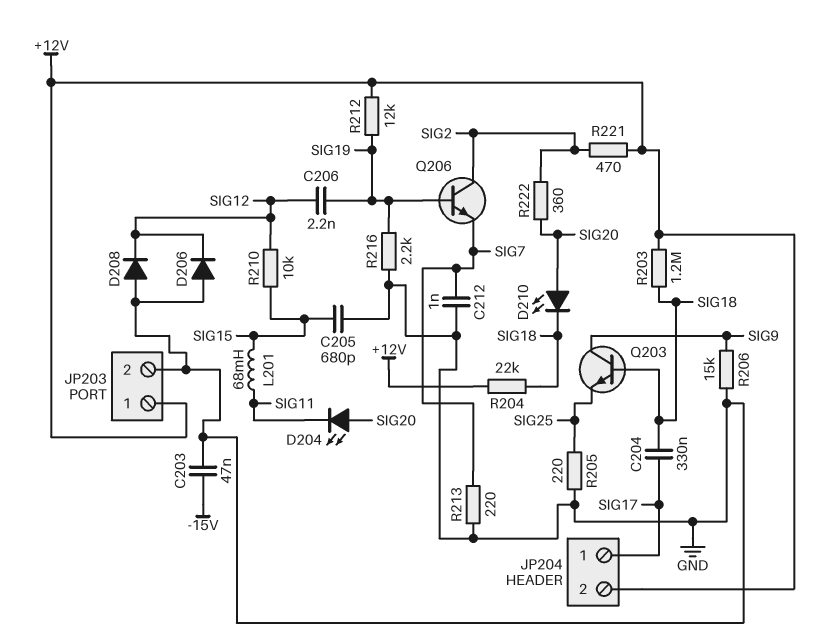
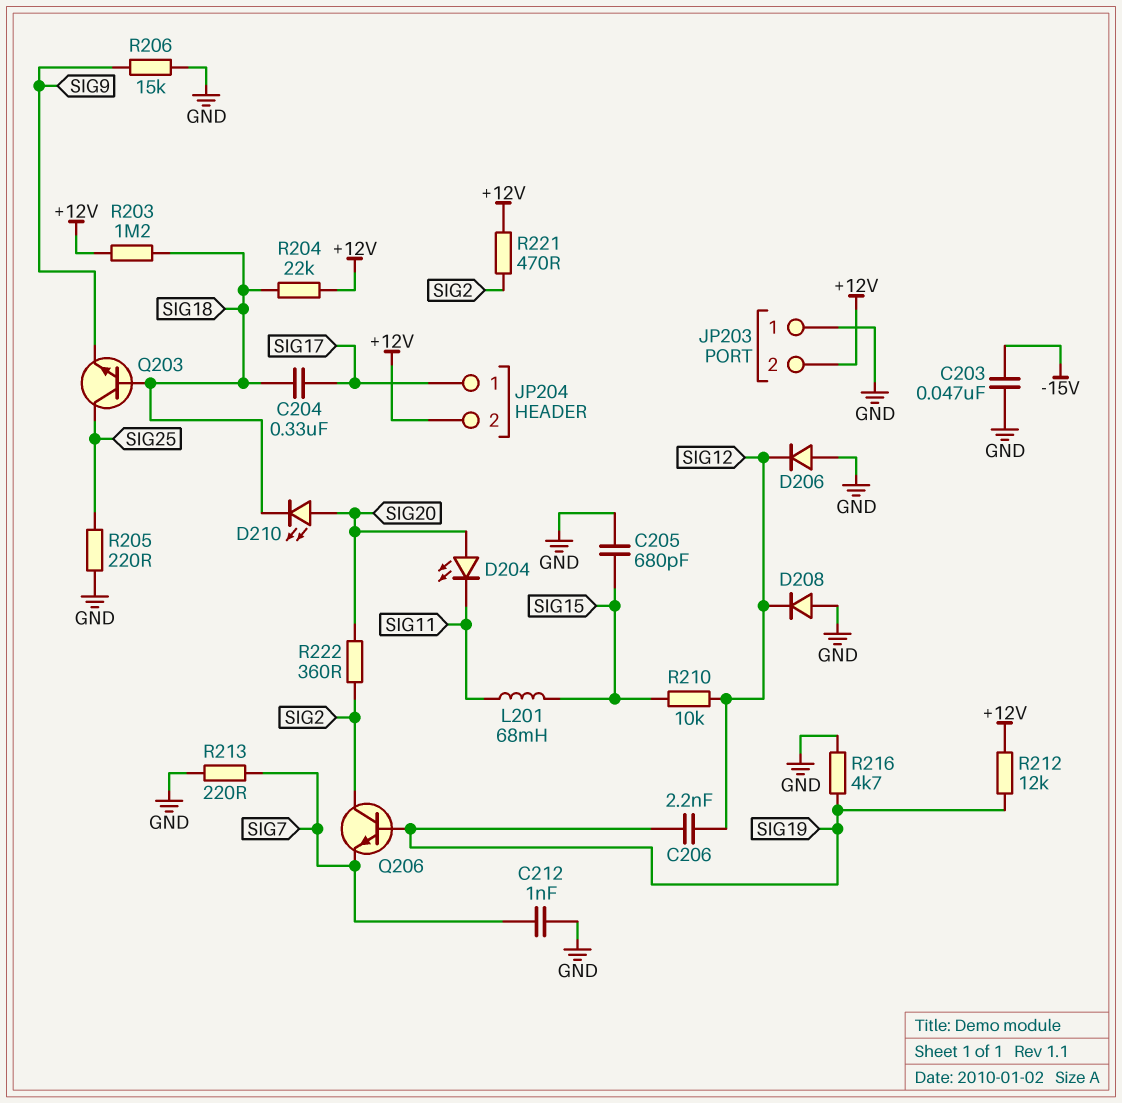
JP203 pin 1: +12V -> GND
JP203 pin 2: GND -> +12V
Q203: NPN (B SIG18, C SIG9, E SIG25) -> NPN (B SIG18, C SIG25, E SIG9)
R216: 2.2k (GND, SIG19) -> 4.7k (GND, SIG19)

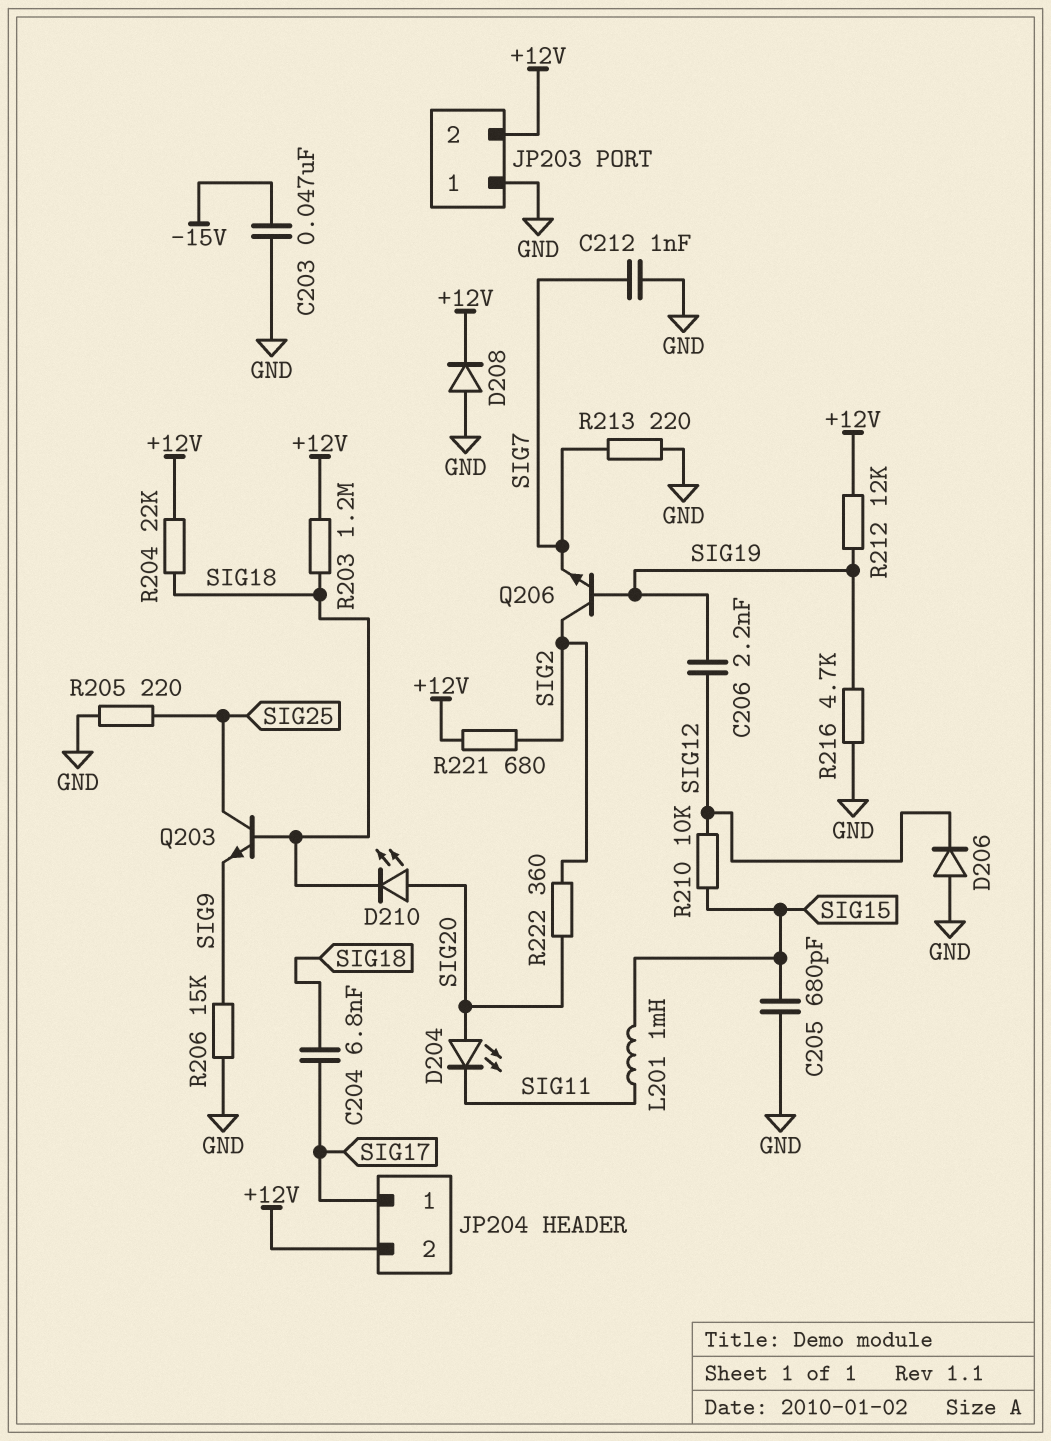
C204: 330nF (SIG17, SIG18) -> 6.8nF (SIG17, SIG18)
D208: diode (A GND, K SIG12) -> diode (A GND, K +12V)
L201: 68mH (SIG11, SIG15) -> 1mH (SIG11, SIG15)
R221: 470 (+12V, SIG2) -> 680 (+12V, SIG2)

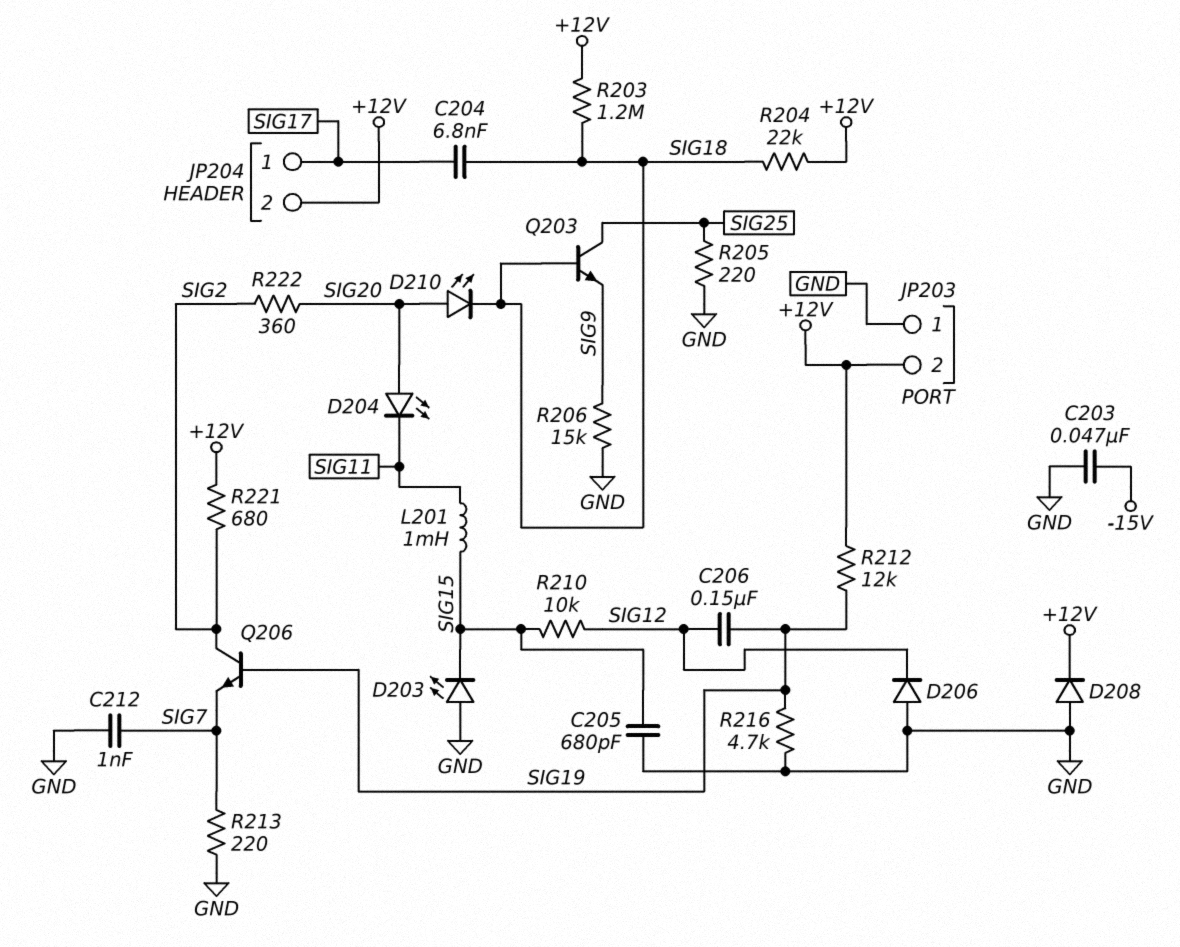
C206: 2.2nF (SIG12, SIG19) -> 150nF (SIG12, SIG19)
D203: none -> LED (A GND, K SIG15)

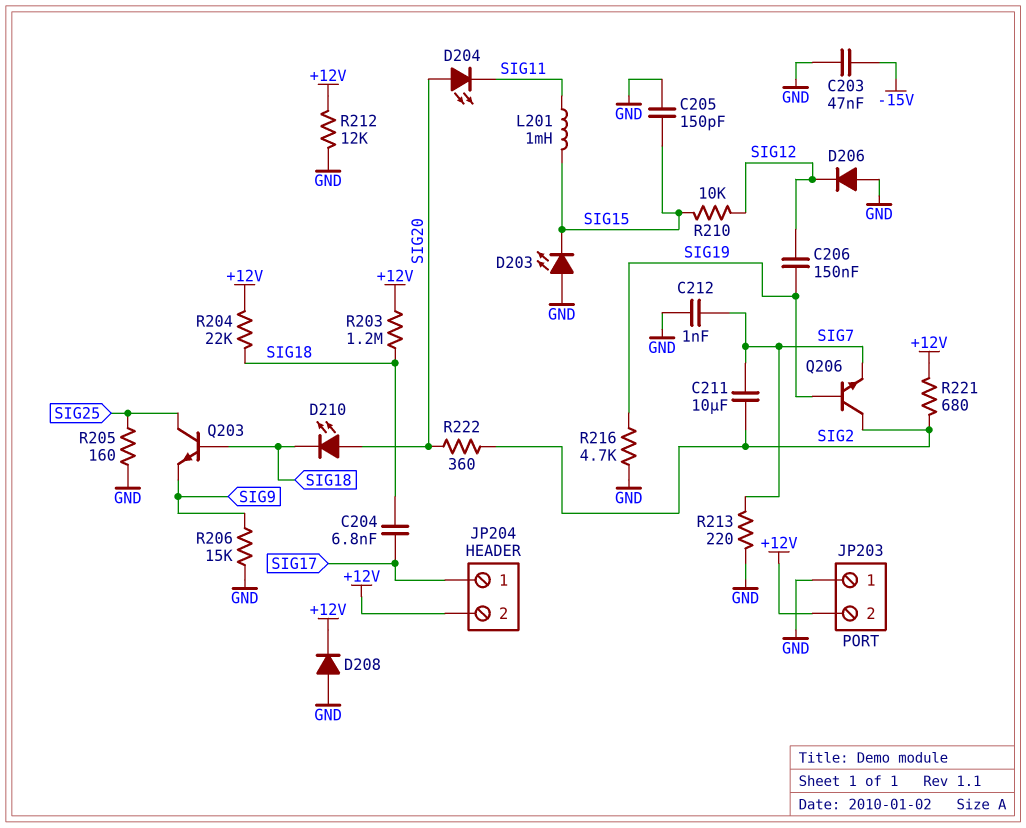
C205: 680pF (GND, SIG15) -> 150pF (GND, SIG15)
C211: none -> 10uF (SIG2, SIG7)
R205: 220 (GND, SIG25) -> 160 (GND, SIG25)
R212: 12k (+12V, SIG19) -> 12k (+12V, GND)

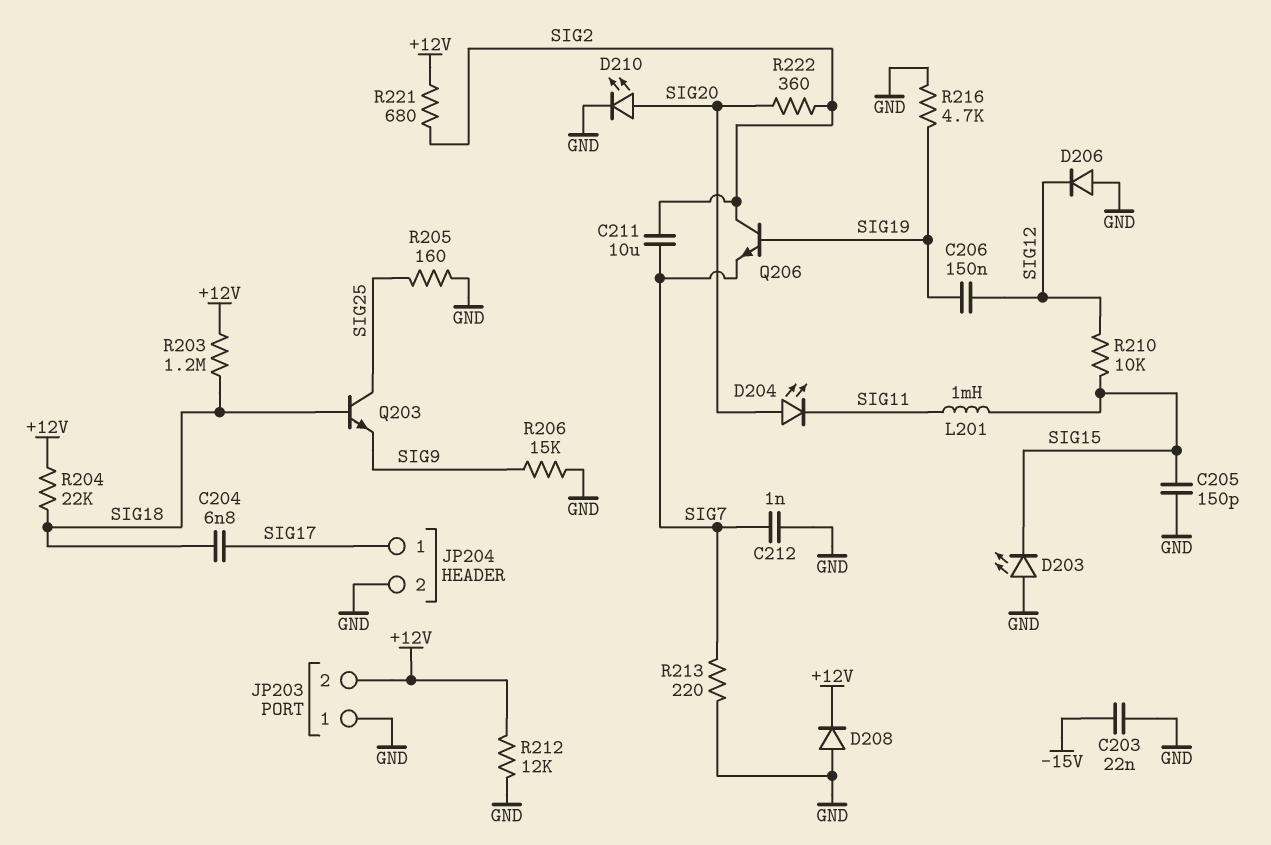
C203: 47nF (-15V, GND) -> 22nF (-15V, GND)
D210: LED (A SIG20, K SIG18) -> LED (A SIG20, K GND)
JP204 pin 2: +12V -> GND

